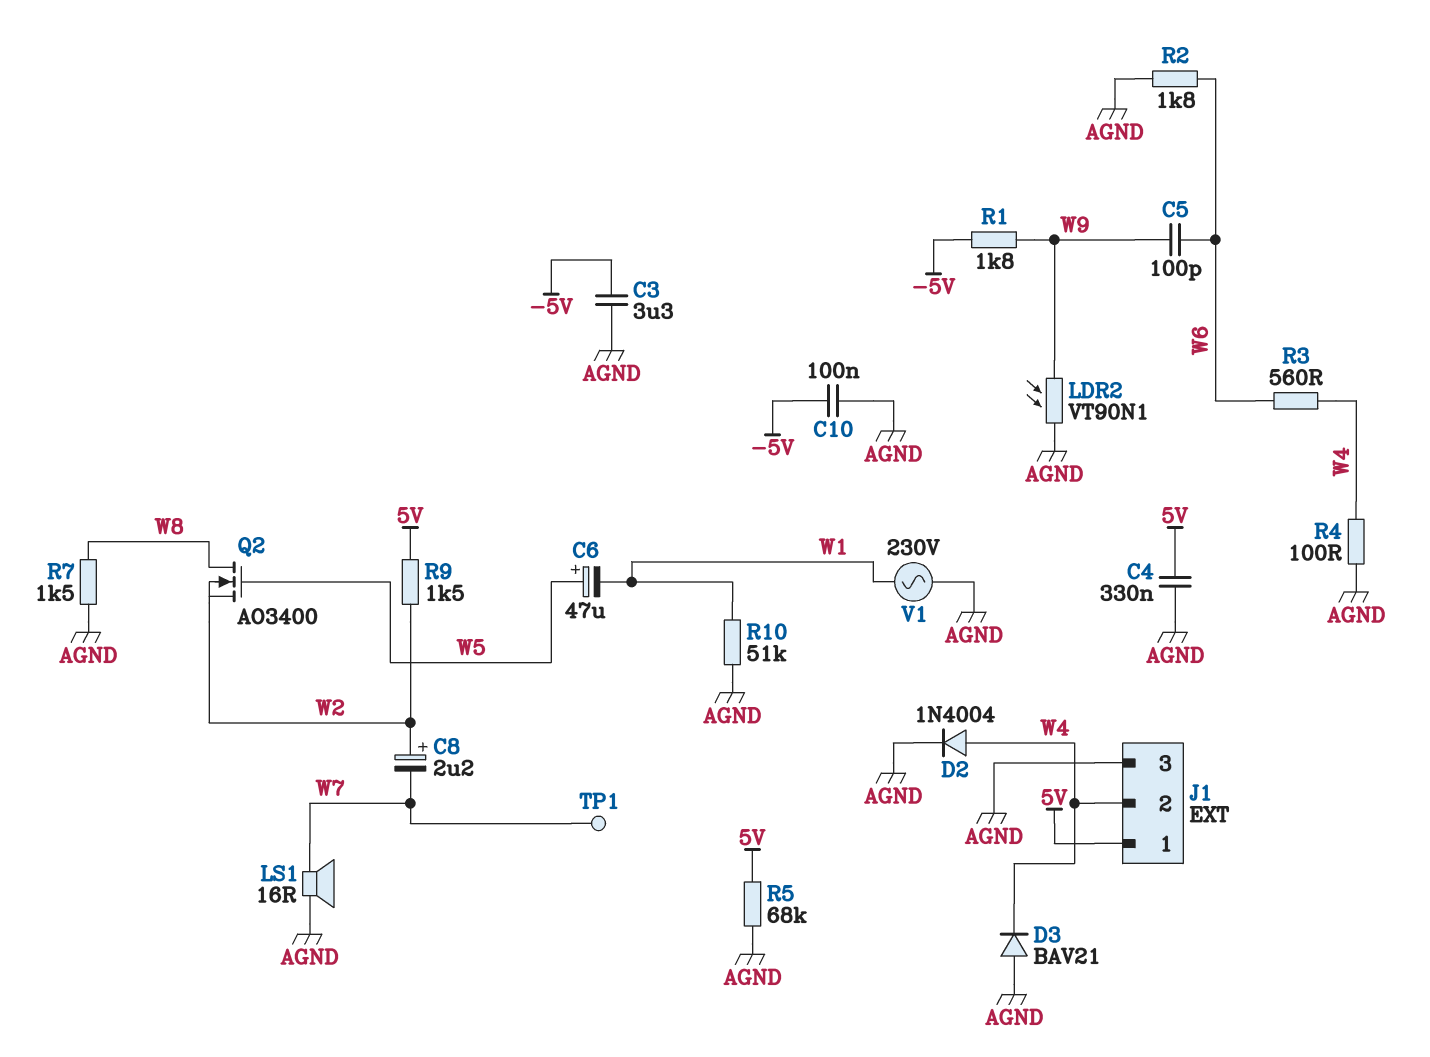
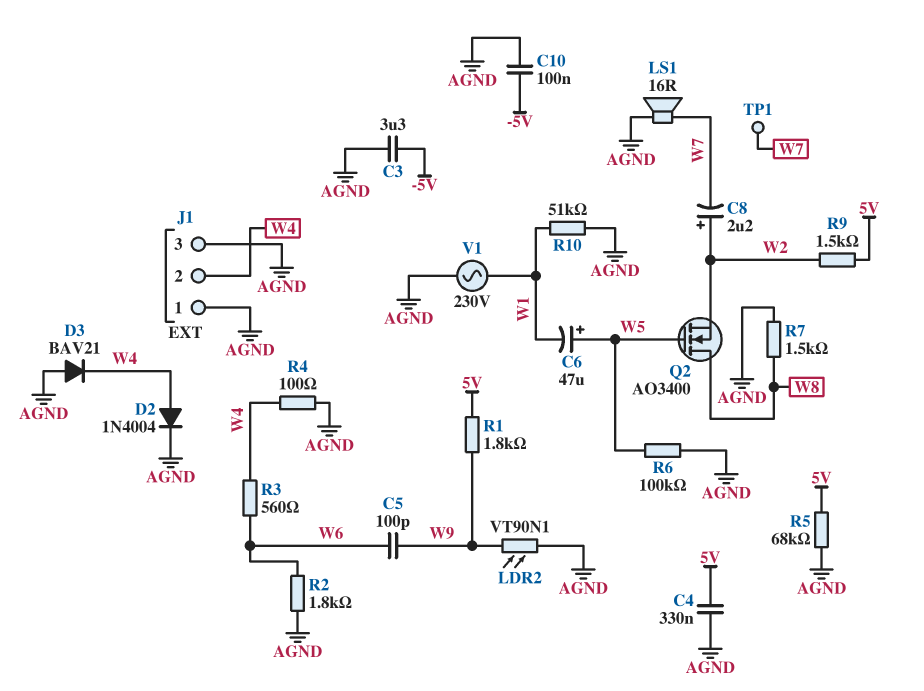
J1 pin 1: 5V -> AGND
R1: 1.8k (-5V, W9) -> 1.8k (5V, W9)
R6: none -> 100k (AGND, W5)

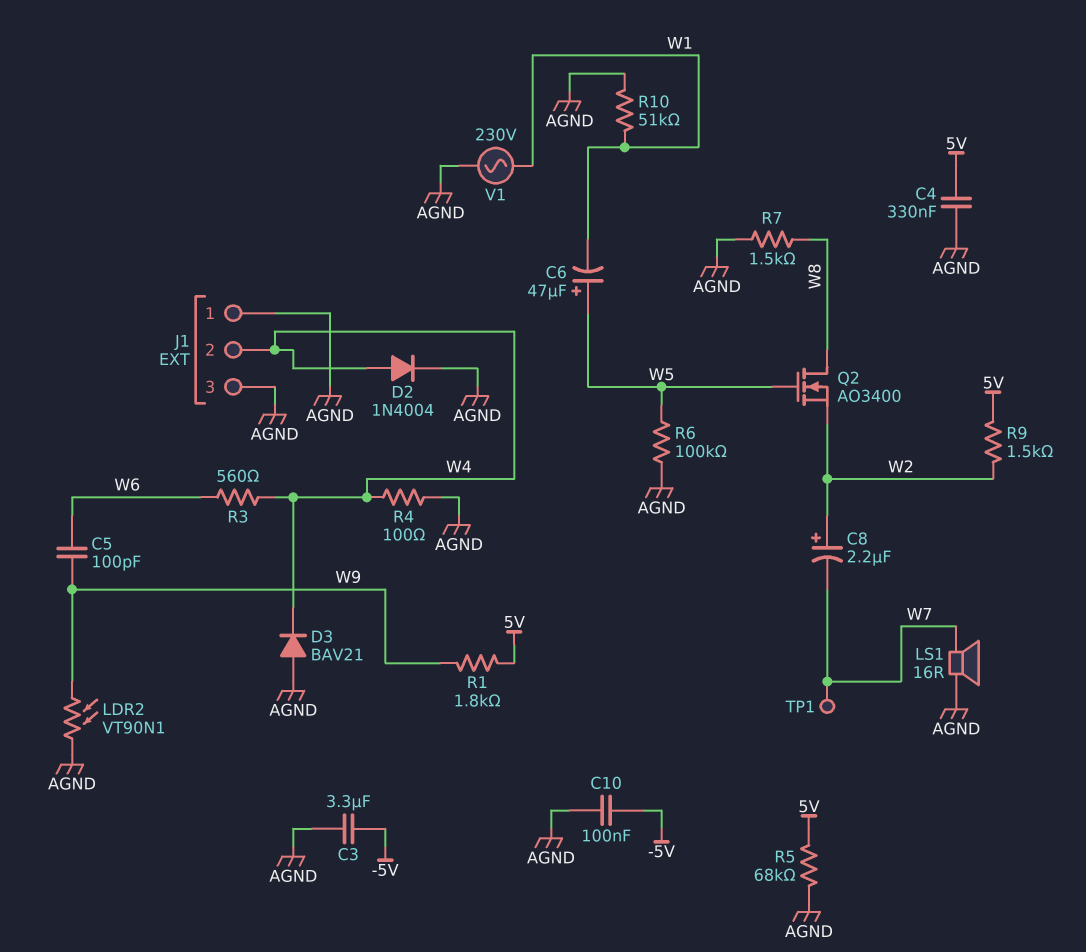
R2: 1.8k (AGND, W6) -> none

